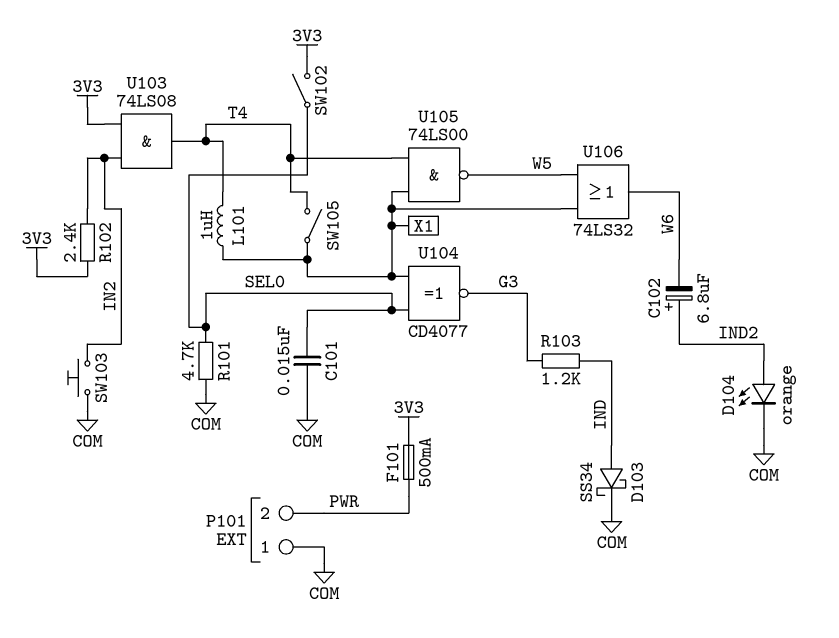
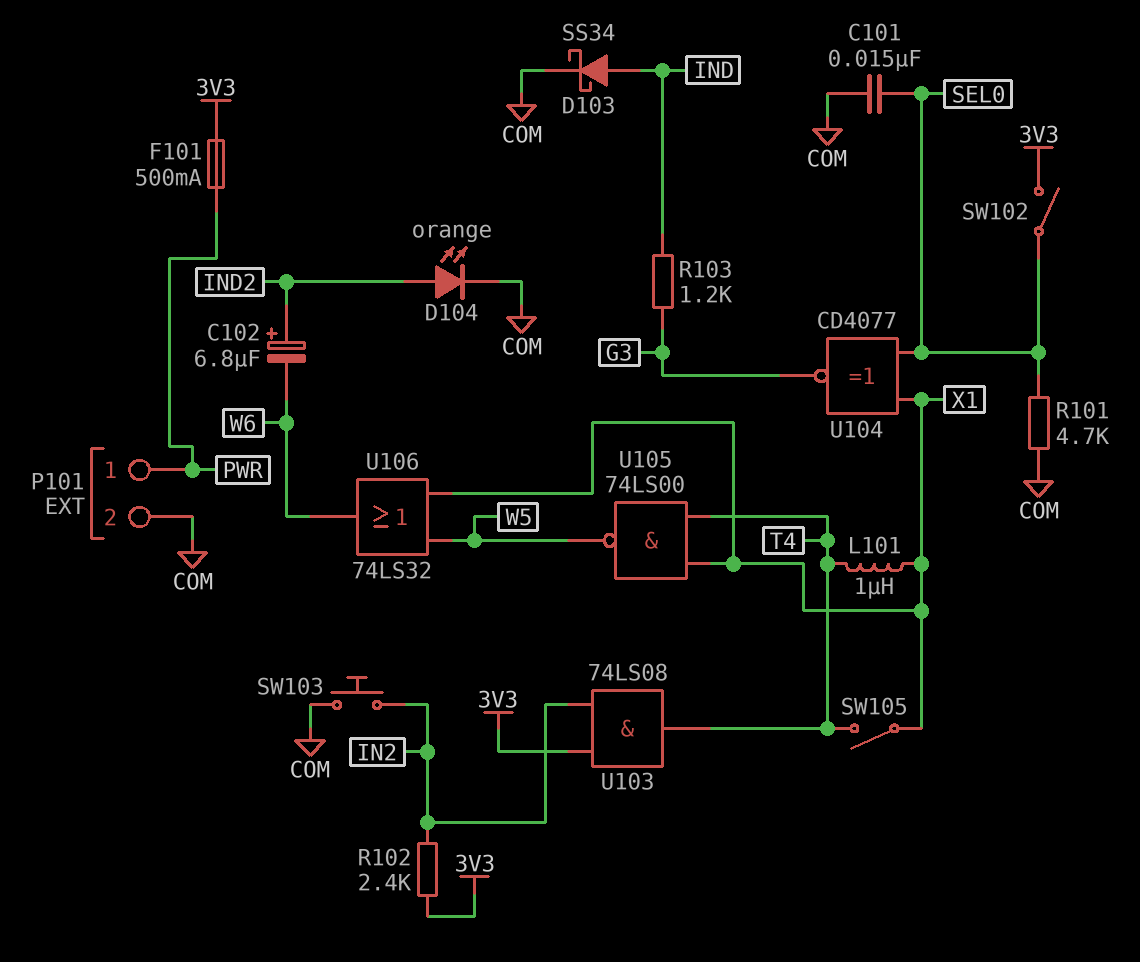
P101 pin 1: COM -> PWR
P101 pin 2: PWR -> COM

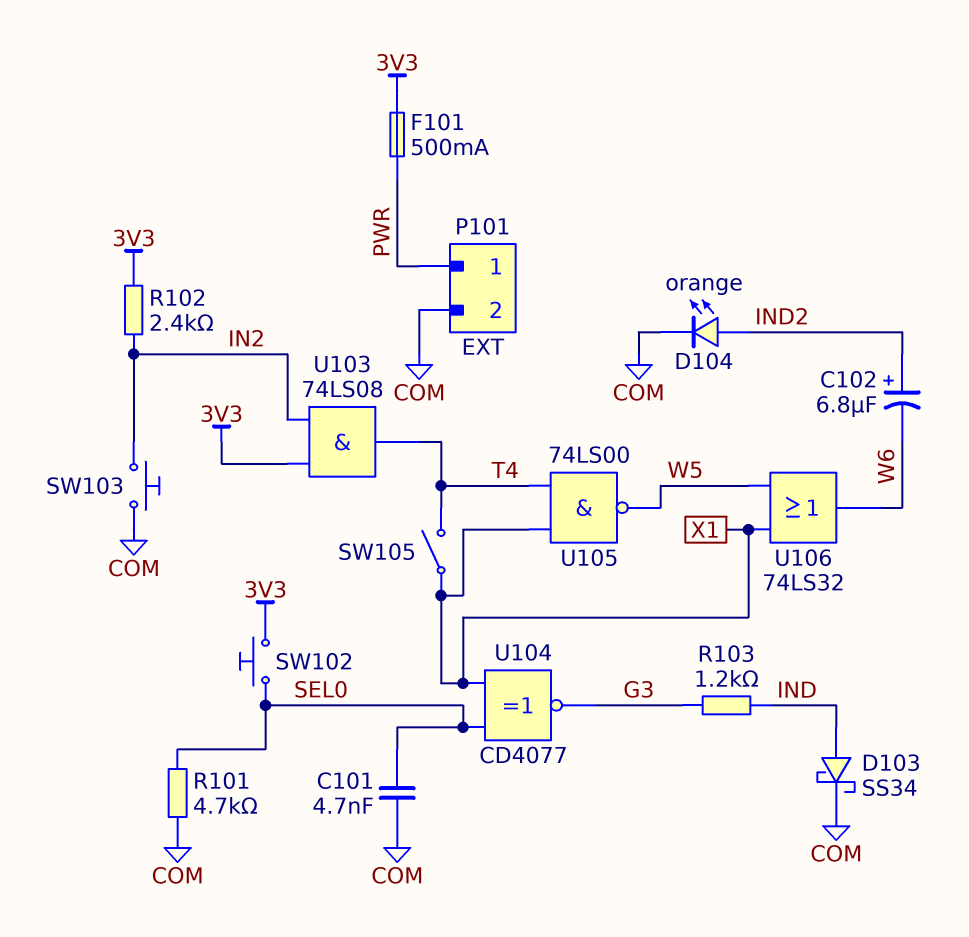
C101: 15nF (COM, SEL0) -> 4.7nF (COM, SEL0)
L101: 1uH (T4, X1) -> none
SW102: switch (3V3, SEL0) -> button (3V3, SEL0)

